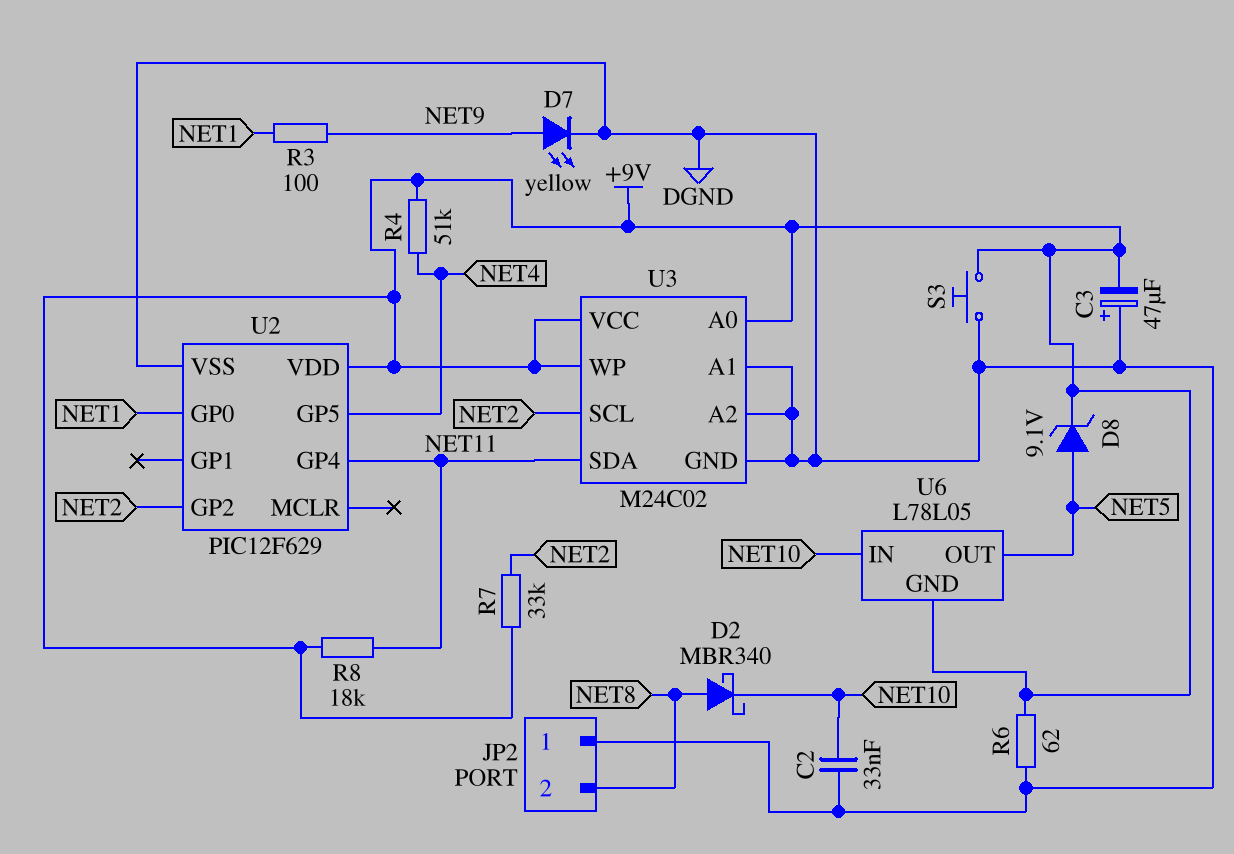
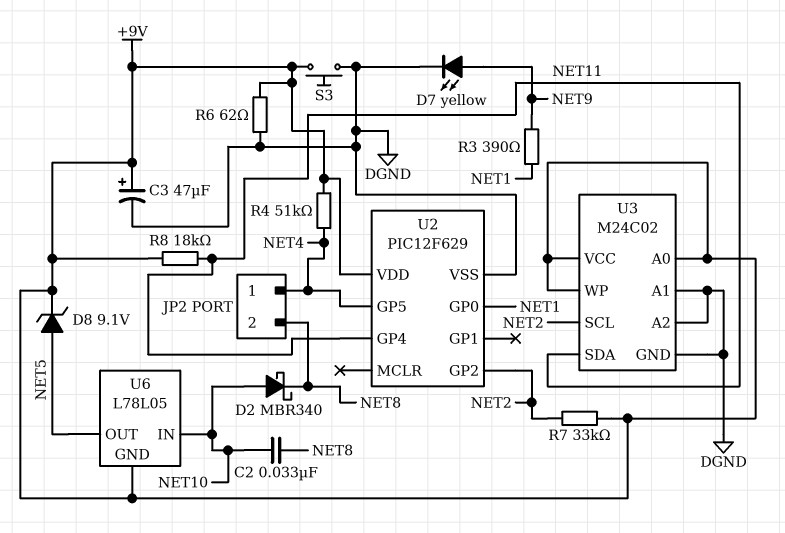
C2: 33nF (DGND, NET10) -> 33nF (NET8, NET10)
C3: 47uF (plus DGND, minus +9V) -> 47uF (plus +9V, minus DGND)
D2: schottky MBR340 (A NET8, K NET10) -> schottky MBR340 (A NET10, K NET8)
JP2 pin 1: DGND -> NET4
R3: 100 (NET1, NET9) -> 390 (NET1, NET9)

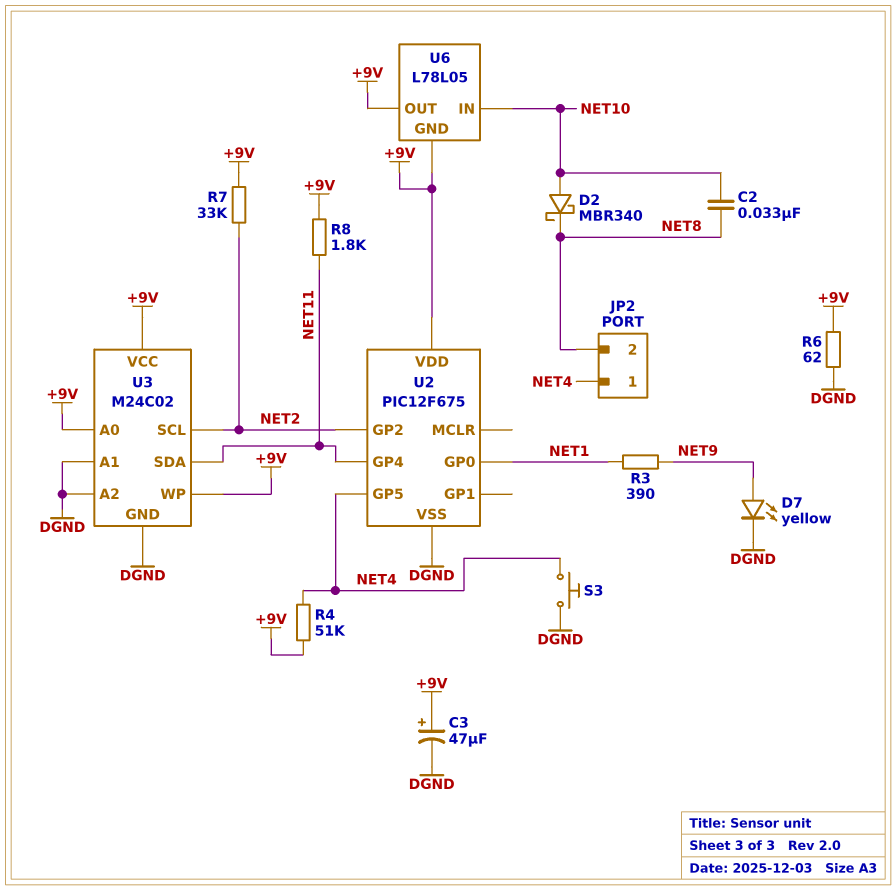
D8: zener 9.1V (A NET5, K +9V) -> none
R8: 18k (+9V, NET11) -> 1.8k (+9V, NET11)
S3: button (+9V, DGND) -> button (DGND, NET4)
U2: PIC12F629 -> PIC12F675
U6 pin OUT: NET5 -> +9V

